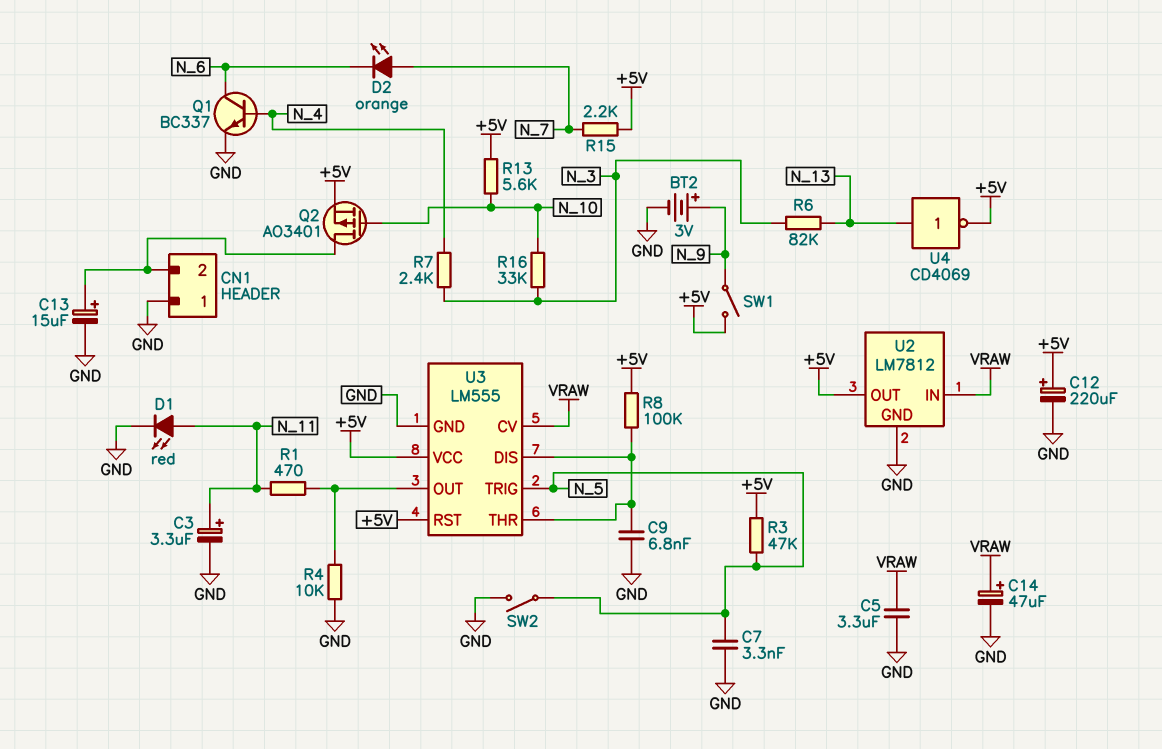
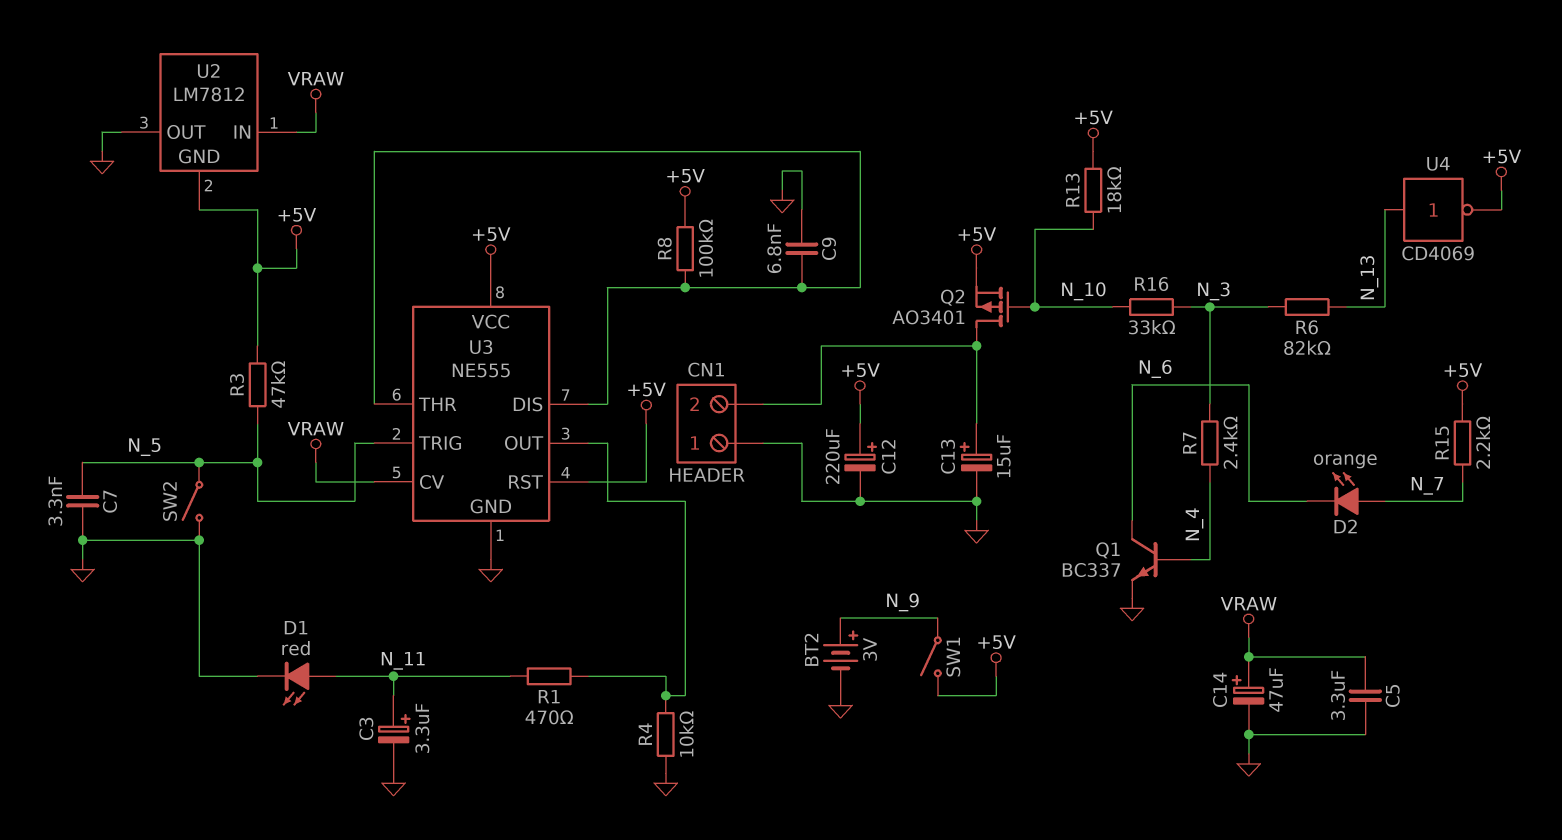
R13: 5.6k (+5V, N_10) -> 18k (+5V, N_10)
U2 pin GND: GND -> +5V
U2 pin OUT: +5V -> GND
U3: LM555 -> NE555

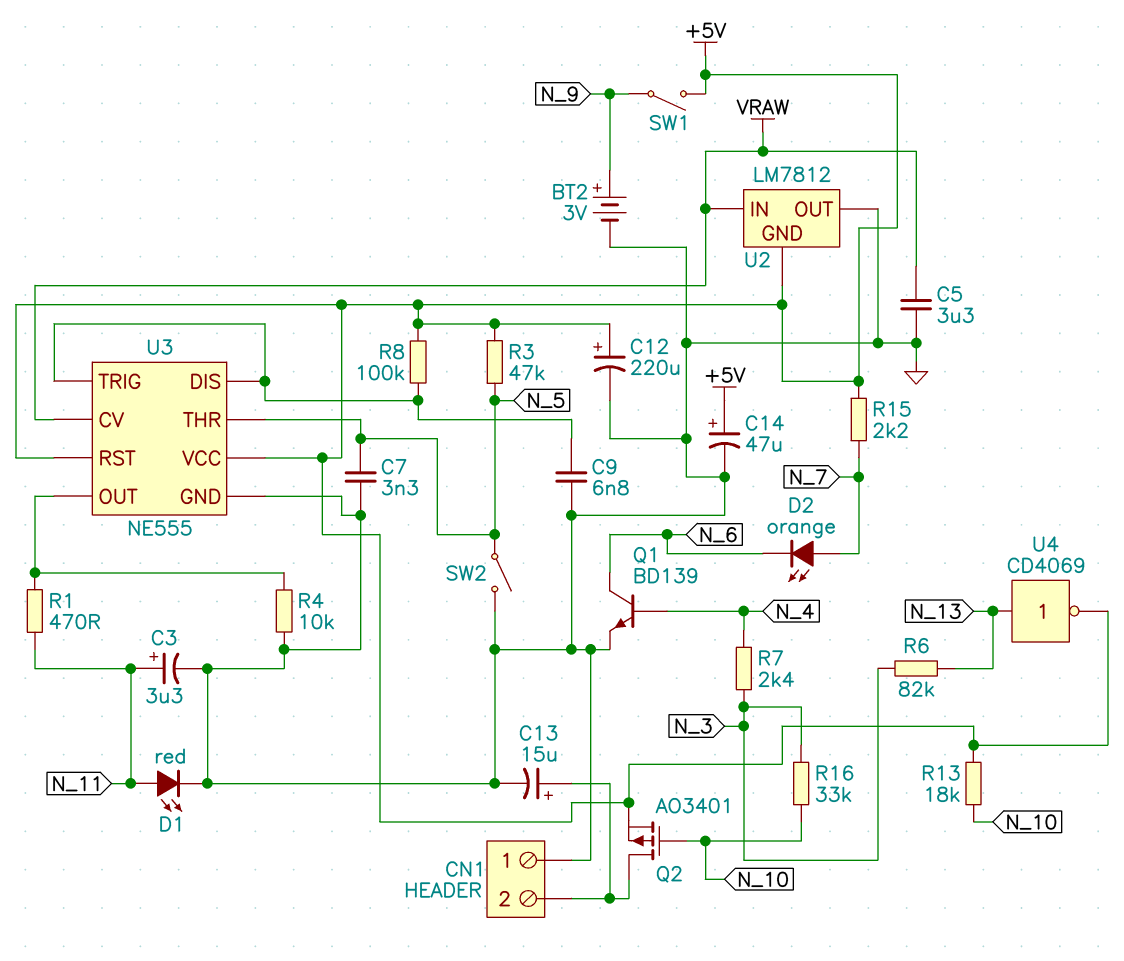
C14: 47uF (plus VRAW, minus GND) -> 47uF (plus +5V, minus GND)
Q1: NPN BC337 (B N_4, C N_6, E GND) -> NPN BD139 (B N_4, C N_6, E GND)
U3 pin THR: U3/DIS -> N_5
U3 pin TRIG: N_5 -> U3/DIS

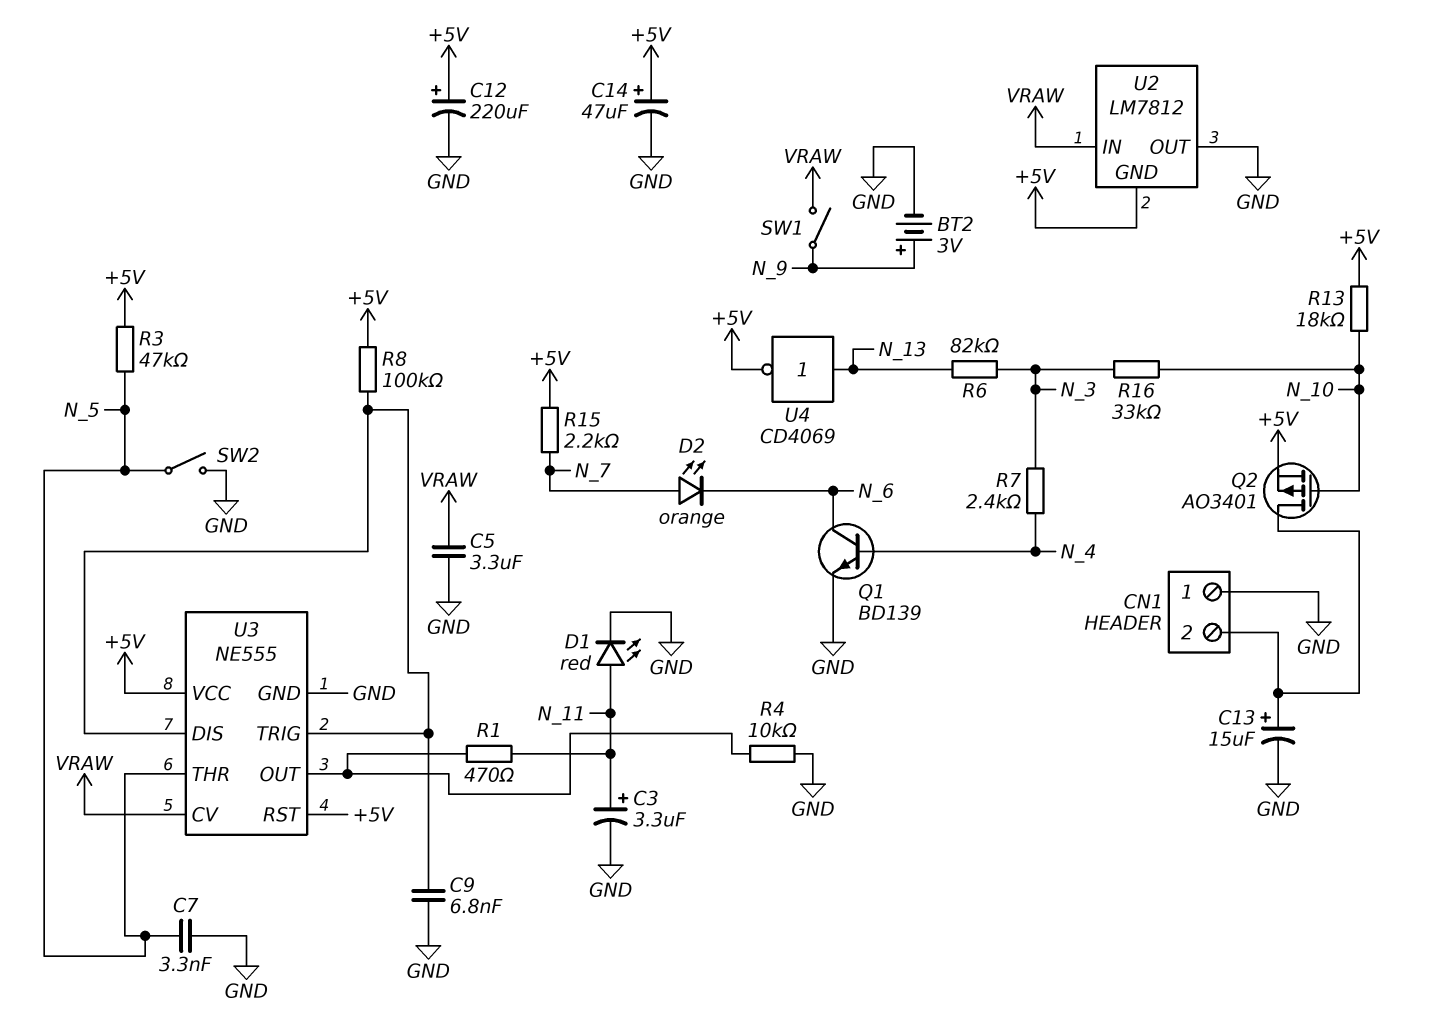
SW1: switch (+5V, N_9) -> switch (N_9, VRAW)

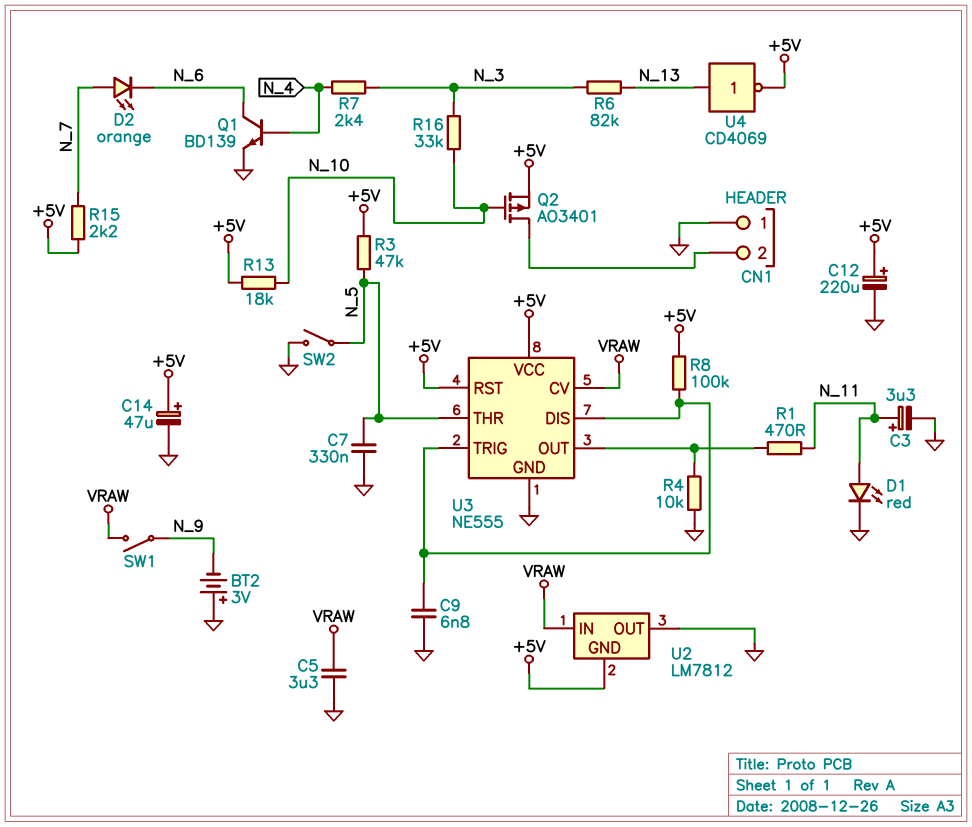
BT2: 3V (plus N_9, minus GND) -> 3V (plus GND, minus N_9)
C7: 3.3nF (GND, N_5) -> 330nF (GND, N_5)
C13: 15uF (plus CN1/2, minus GND) -> none

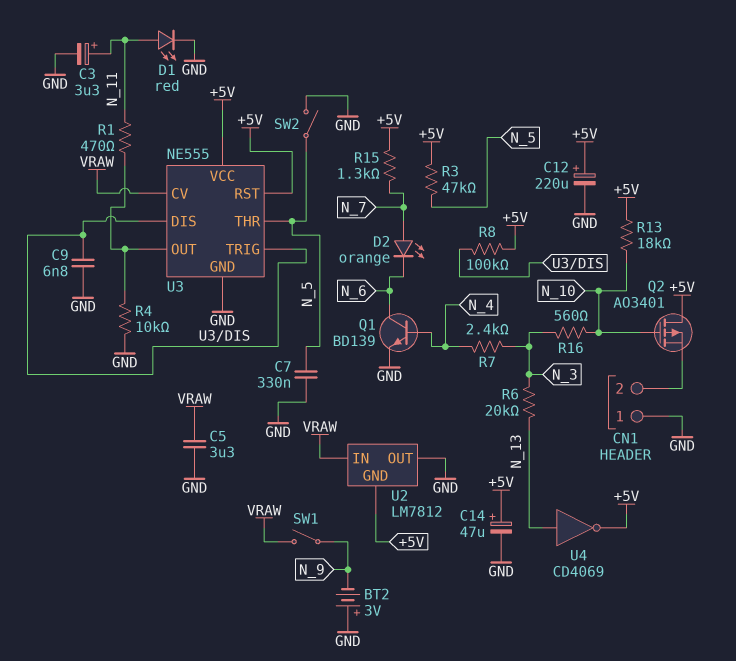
Q2: PMOS AO3401 (G N_10, D CN1/2, S +5V) -> PMOS AO3401 (G N_10, D +5V, S CN1/2)
R6: 82k (N_3, N_13) -> 20k (N_3, N_13)
R15: 2.2k (+5V, N_7) -> 1.3k (+5V, N_7)
R16: 33k (N_3, N_10) -> 560 (N_3, N_10)

